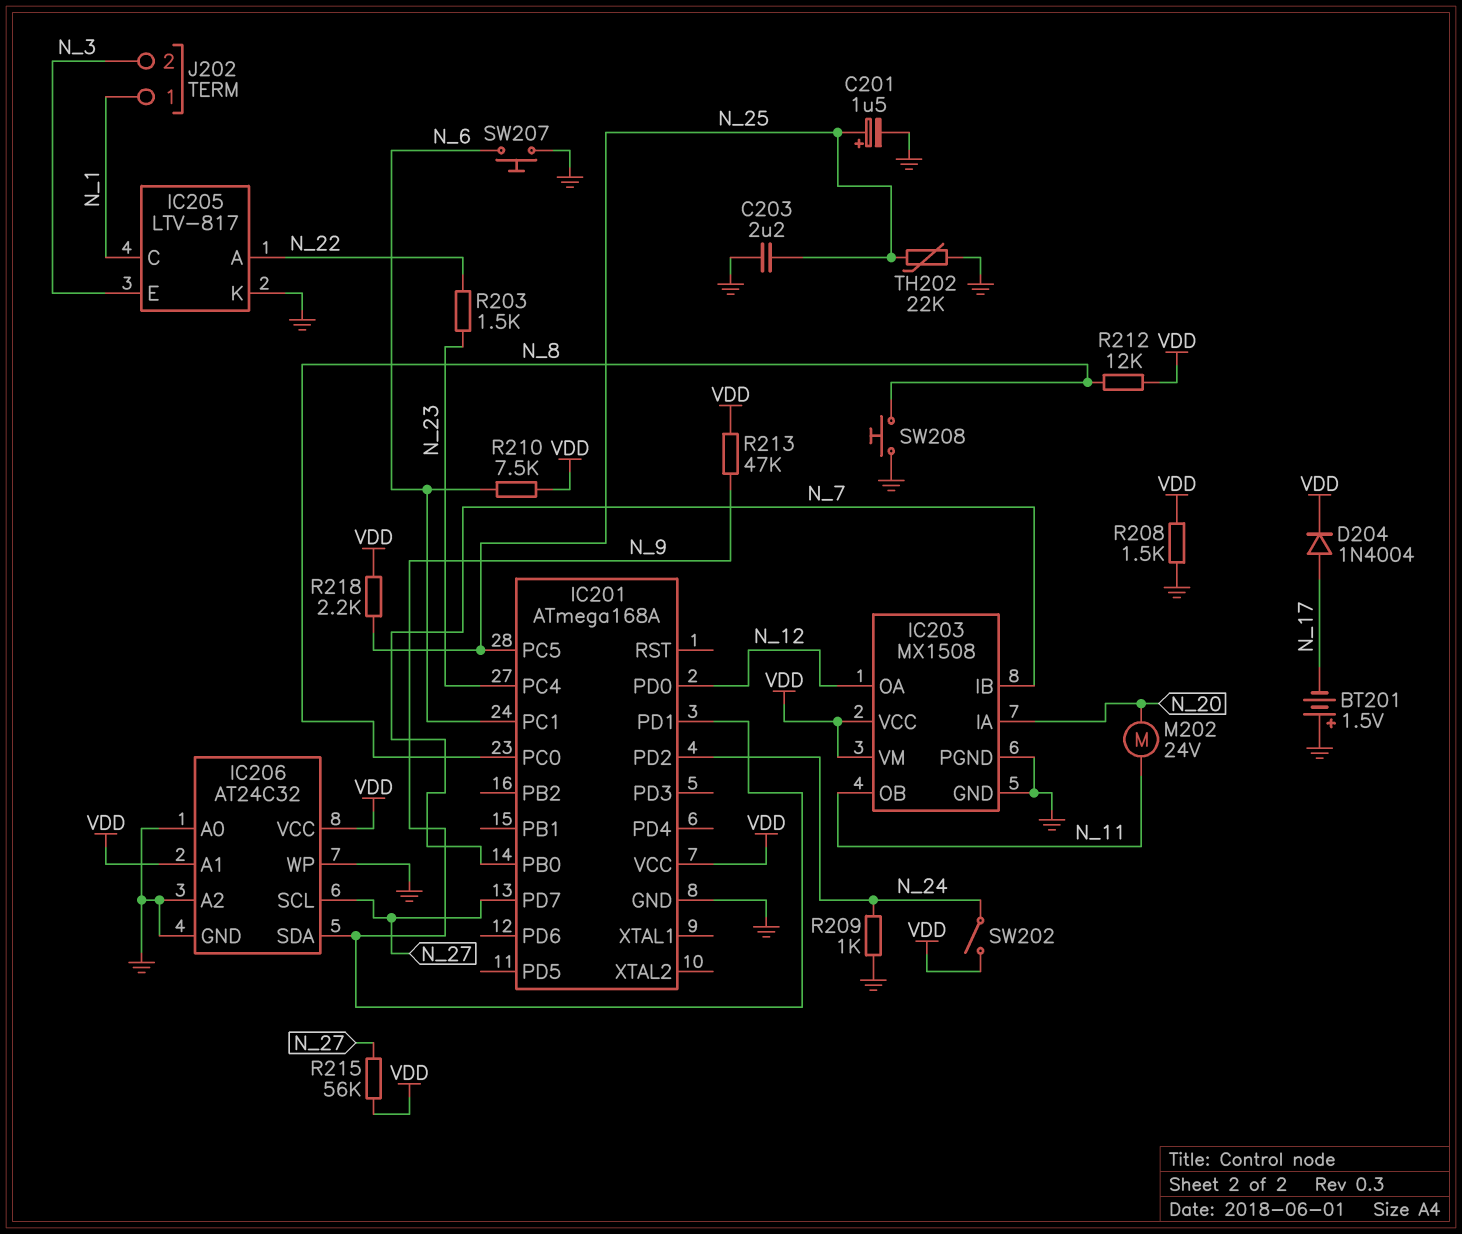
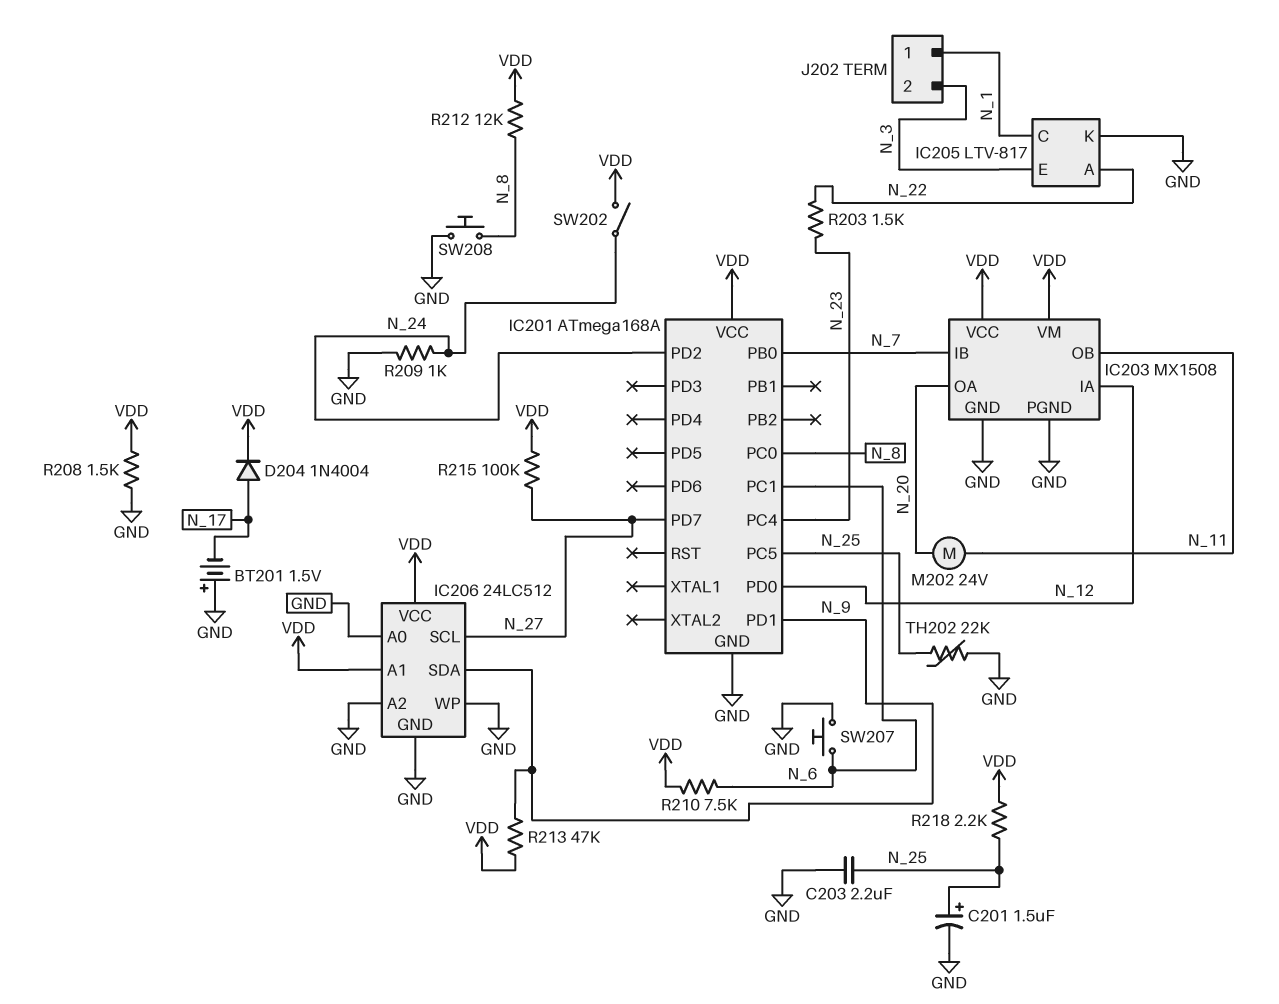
IC203 pin IA: N_20 -> N_12
IC203 pin OA: N_12 -> N_20
IC206: AT24C32 -> 24LC512
R215: 56k (N_27, VDD) -> 100k (N_27, VDD)

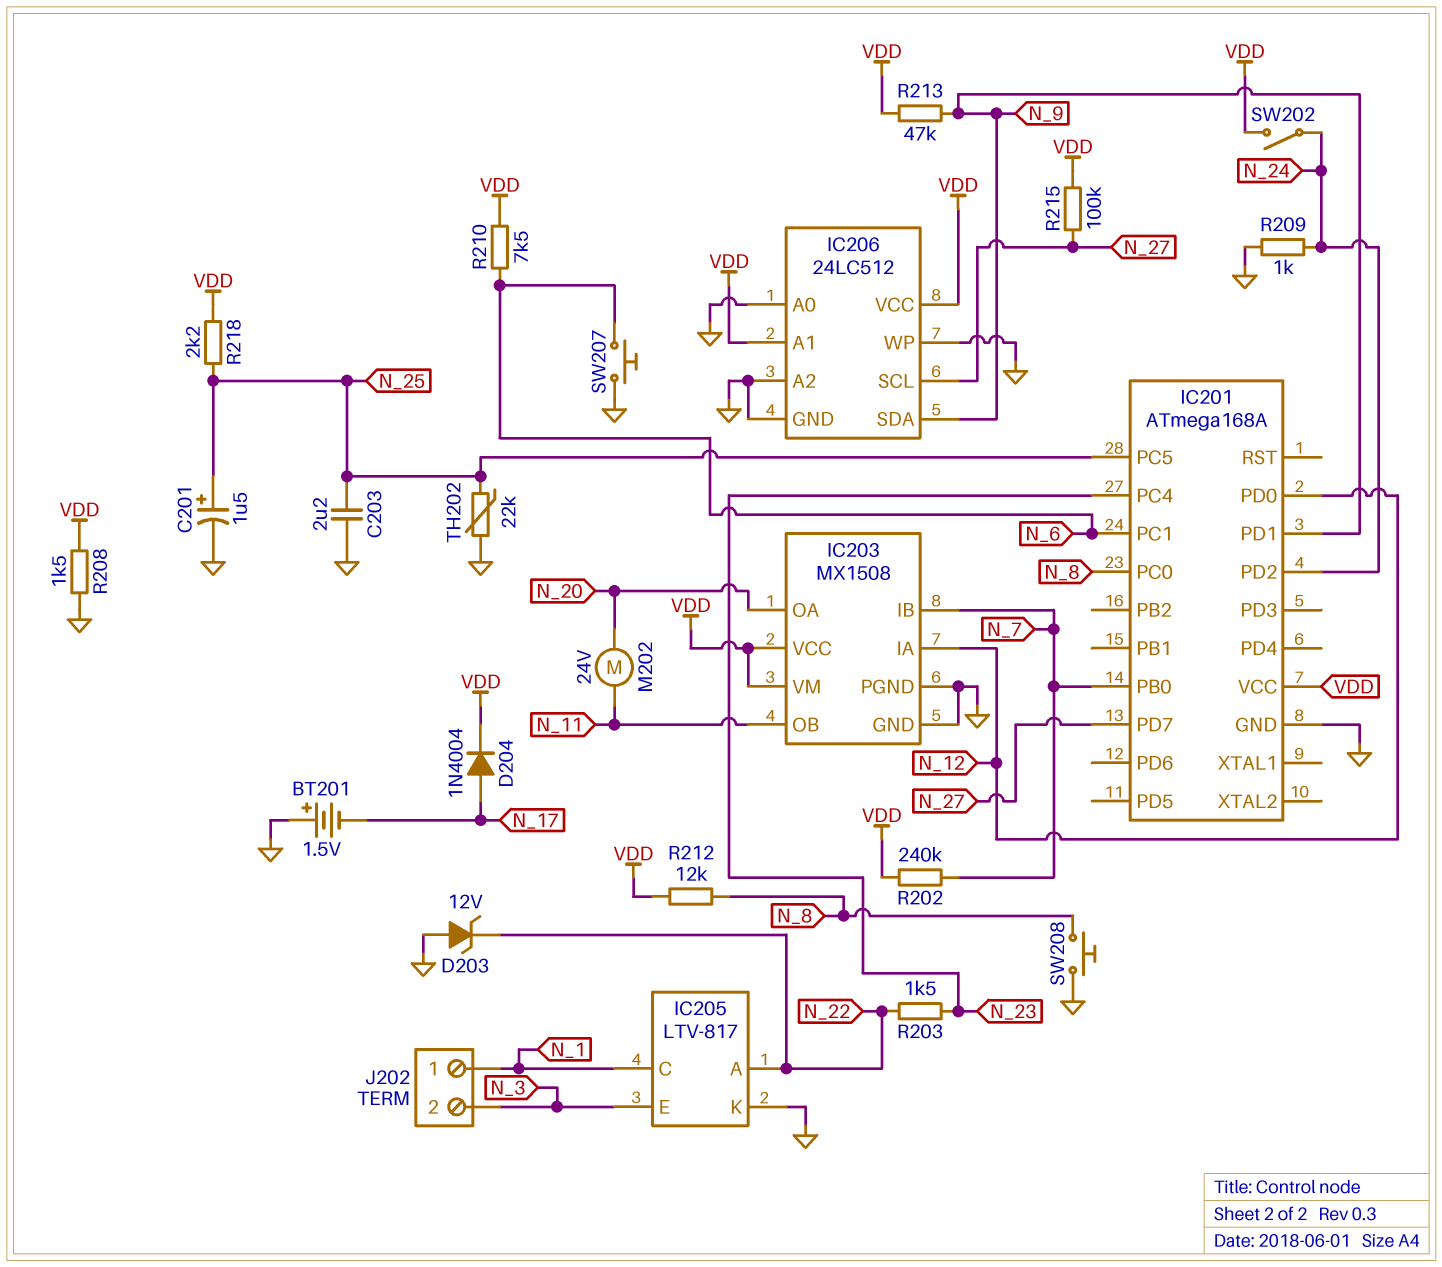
D203: none -> zener 12V (A GND, K N_22)
R202: none -> 240k (N_7, VDD)

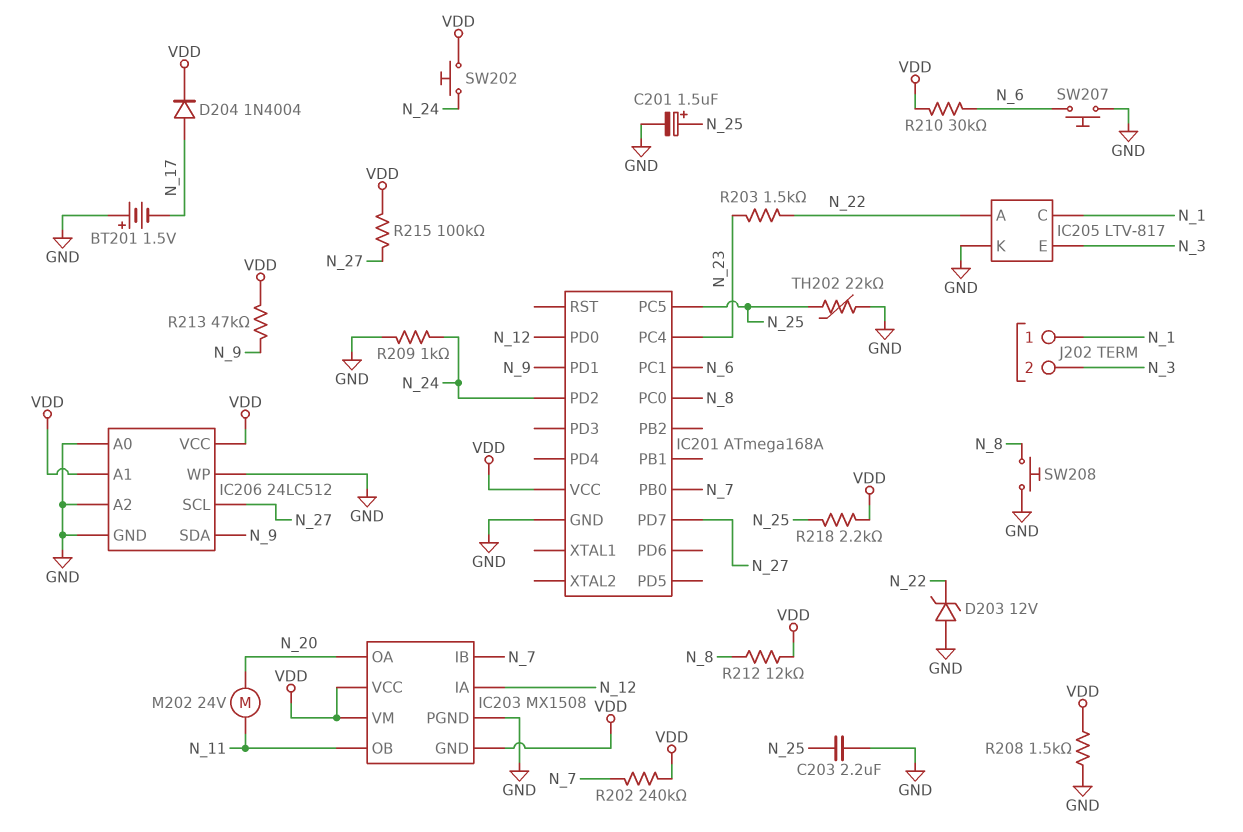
IC203 pin GND: GND -> VDD
R210: 7.5k (N_6, VDD) -> 30k (N_6, VDD)
SW202: switch (N_24, VDD) -> button (N_24, VDD)

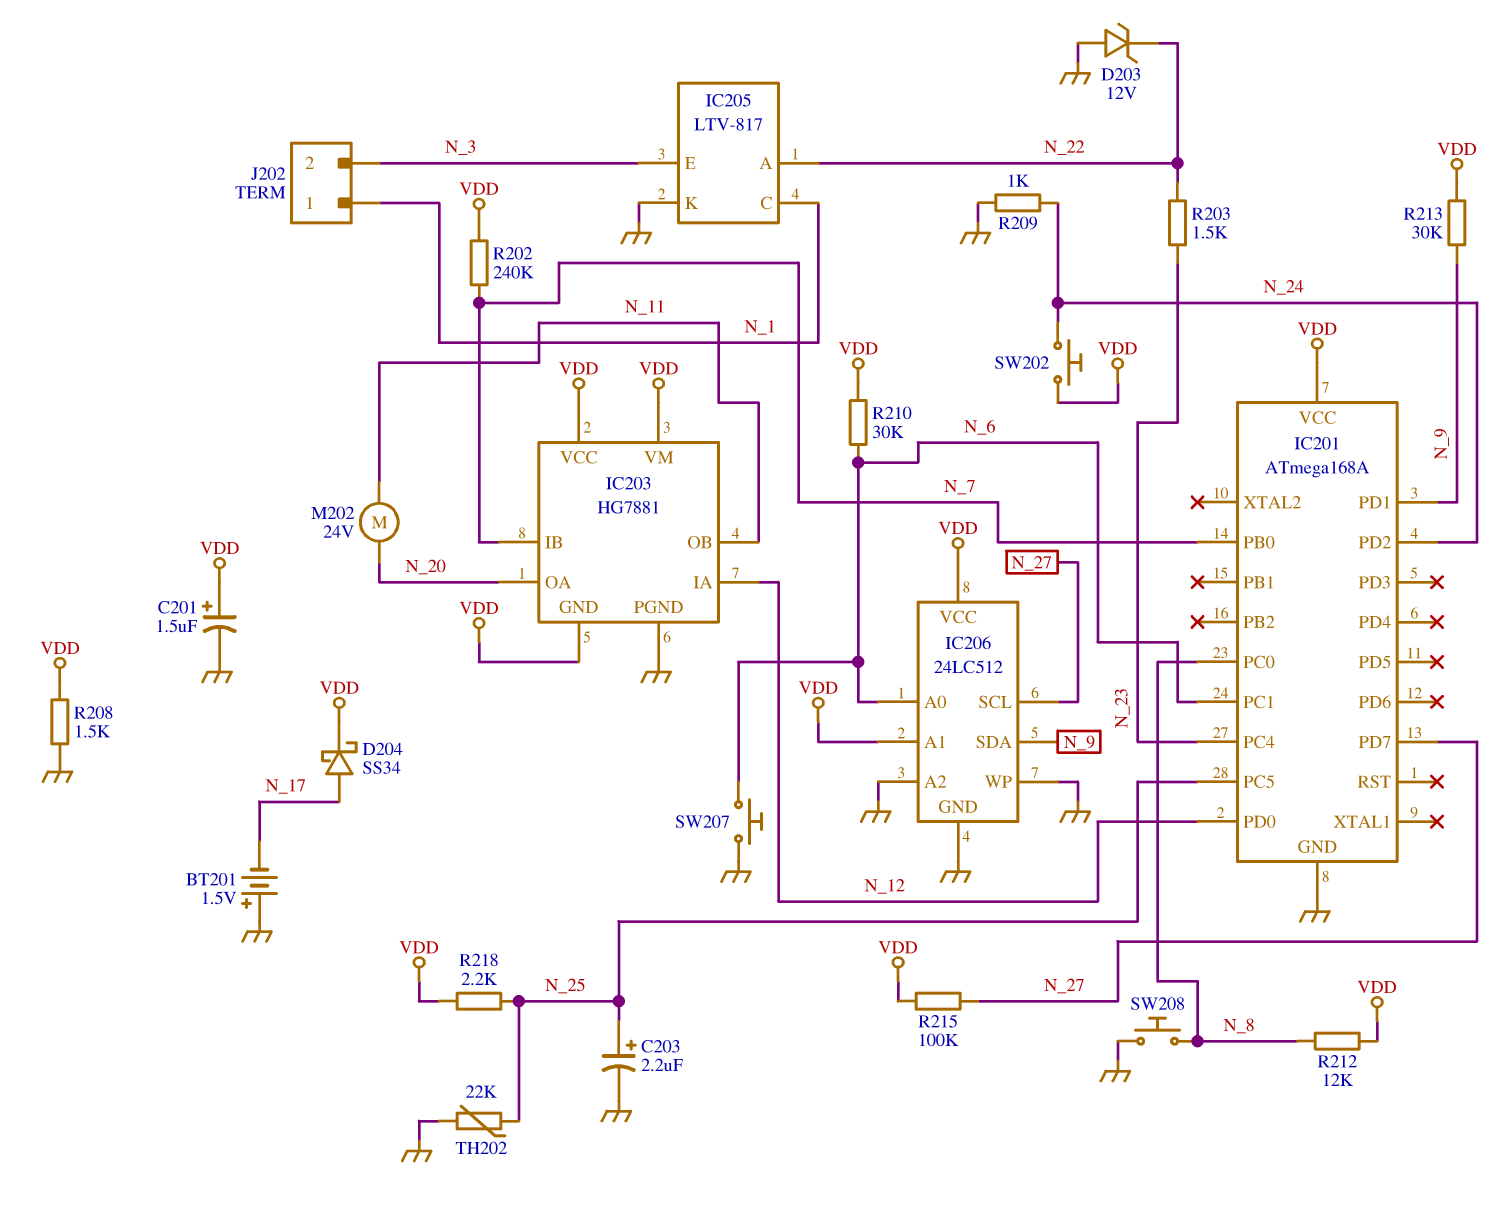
C201: 1.5uF (plus N_25, minus GND) -> 1.5uF (plus VDD, minus GND)
C203: 2.2uF (GND, N_25) -> 2.2uF (plus N_25, minus GND)
D204: diode 1N4004 (A N_17, K VDD) -> schottky SS34 (A N_17, K VDD)
IC203: MX1508 -> HG7881
IC206 pin A0: GND -> N_6
R213: 47k (N_9, VDD) -> 30k (N_9, VDD)

